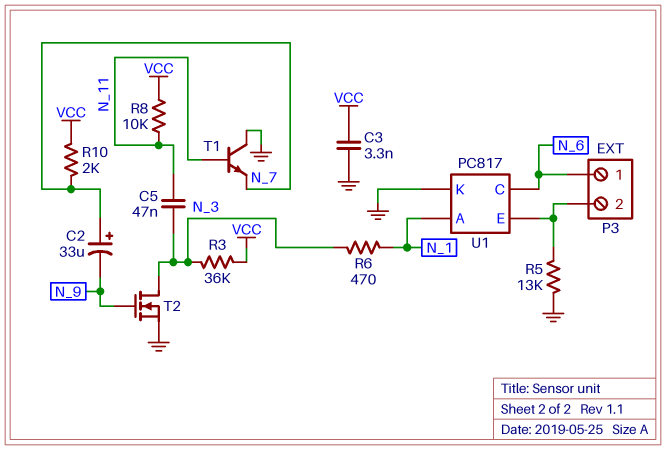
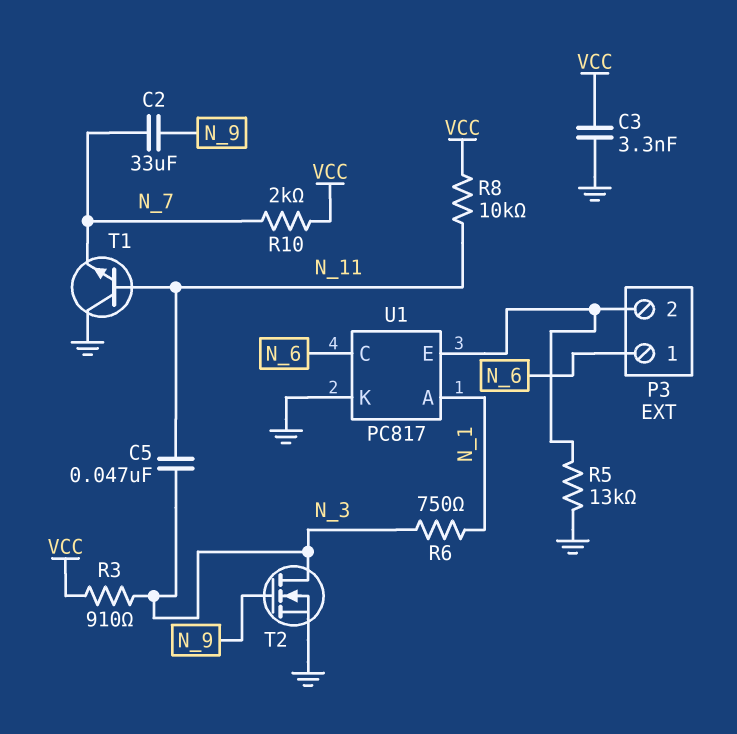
C2: 33uF (plus N_7, minus N_9) -> 33uF (N_7, N_9)
R3: 36k (N_3, VCC) -> 910 (N_3, VCC)
R6: 470 (N_1, N_3) -> 750 (N_1, N_3)

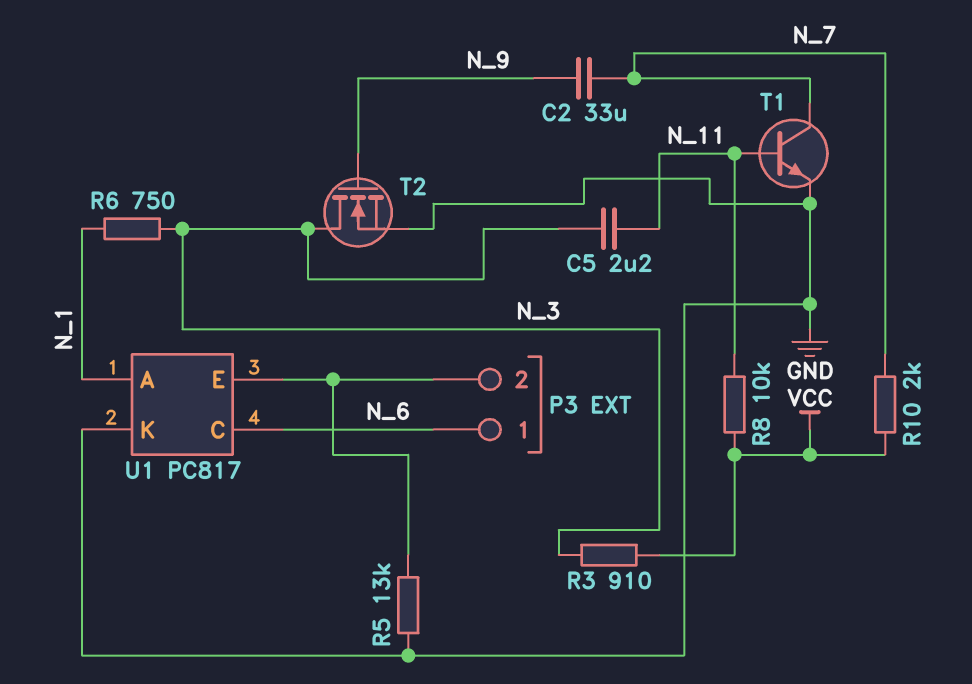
C3: 3.3nF (GND, VCC) -> none
C5: 47nF (N_3, N_11) -> 2.2uF (N_3, N_11)
T1: NPN (B N_11, C GND, E N_7) -> NPN (B N_11, C N_7, E GND)

